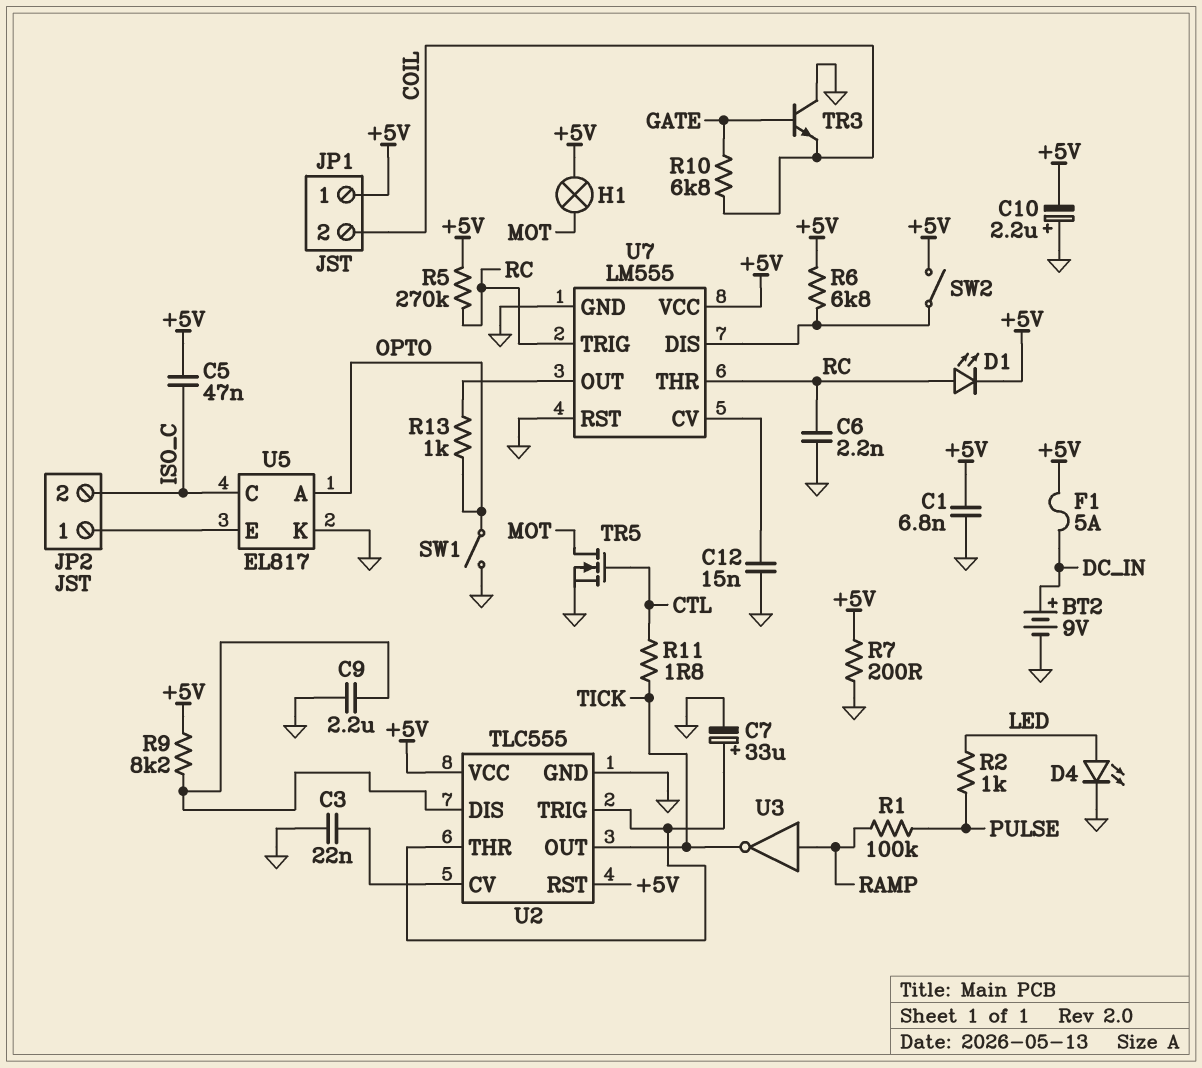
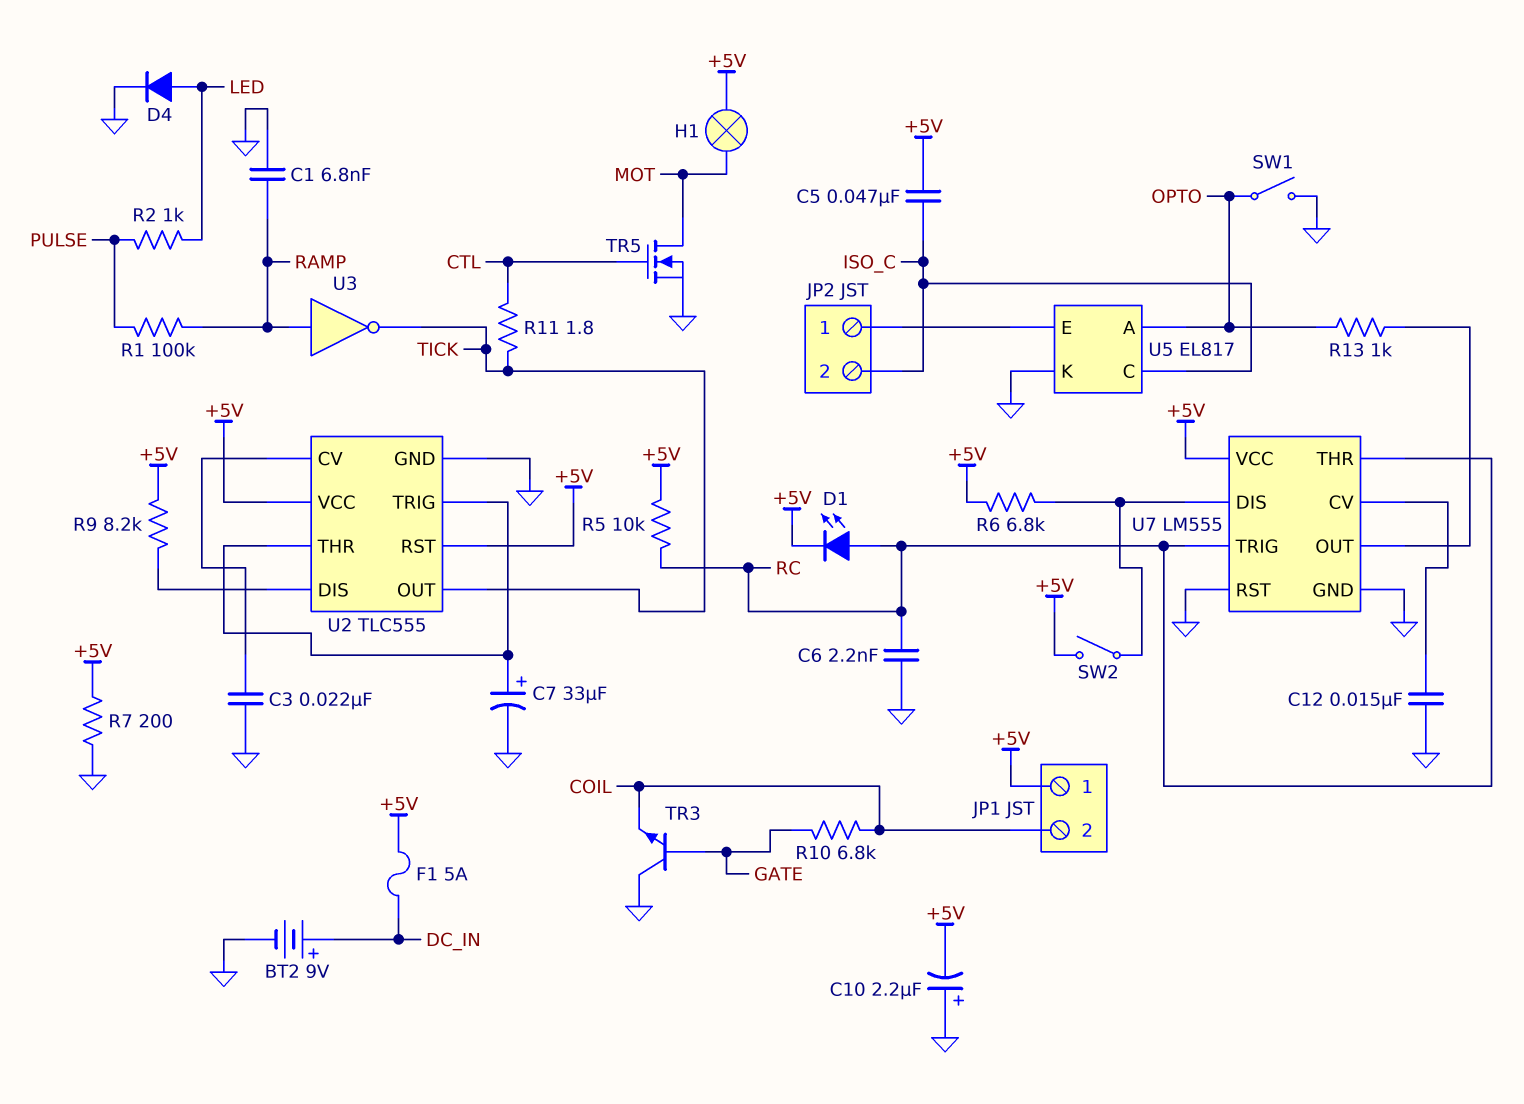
C1: 6.8nF (+5V, GND) -> 6.8nF (GND, RAMP)
C9: 2.2uF (GND, U2/DIS) -> none
D4: LED (A LED, K GND) -> diode (A LED, K GND)
R5: 270k (+5V, RC) -> 10k (+5V, RC)

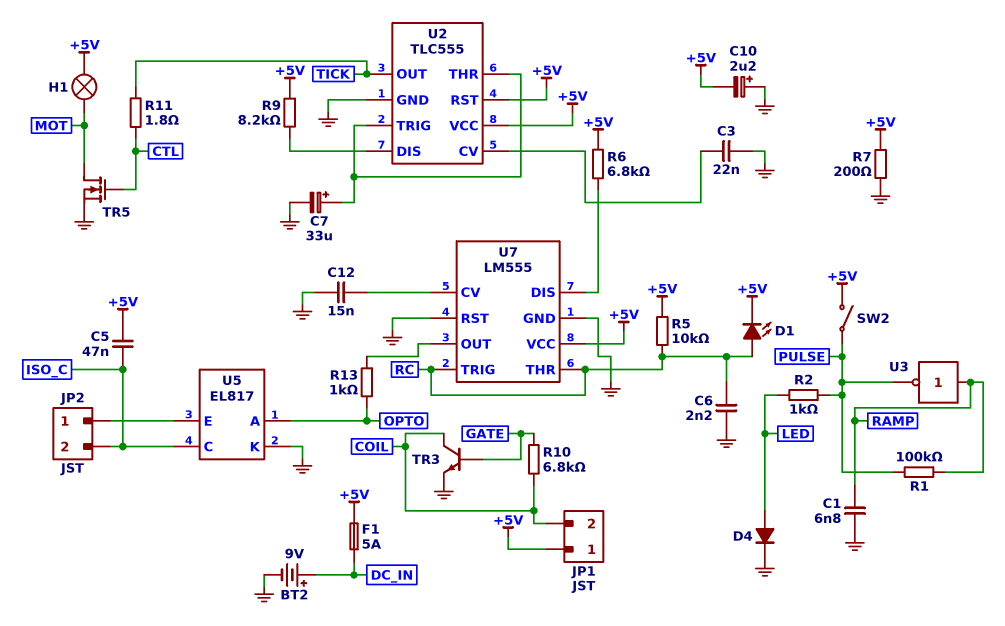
SW1: switch (GND, OPTO) -> none
SW2: switch (+5V, U7/DIS) -> switch (+5V, PULSE)
TR3: NPN (B GATE, C GND, E COIL) -> NPN (B GATE, C COIL, E GND)
U3: NOT (in RAMP, out TICK) -> NOT (in RAMP, out PULSE)

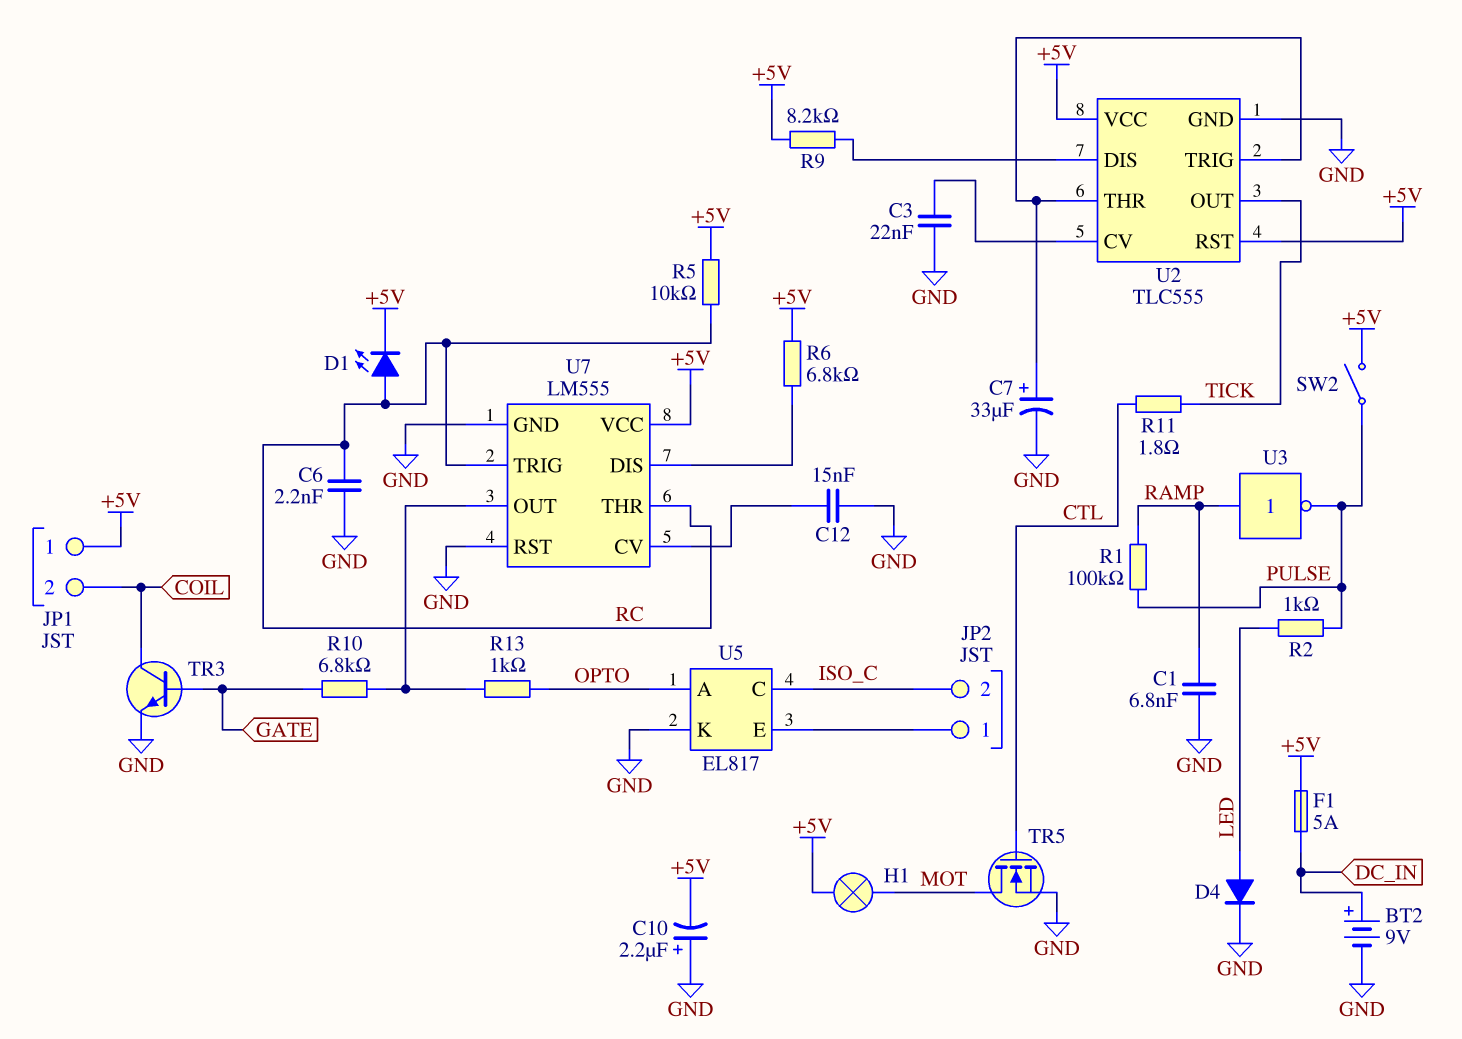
C5: 47nF (+5V, ISO_C) -> none
R7: 200 (+5V, GND) -> none
R10: 6.8k (COIL, GATE) -> 6.8k (GATE, U7/OUT)

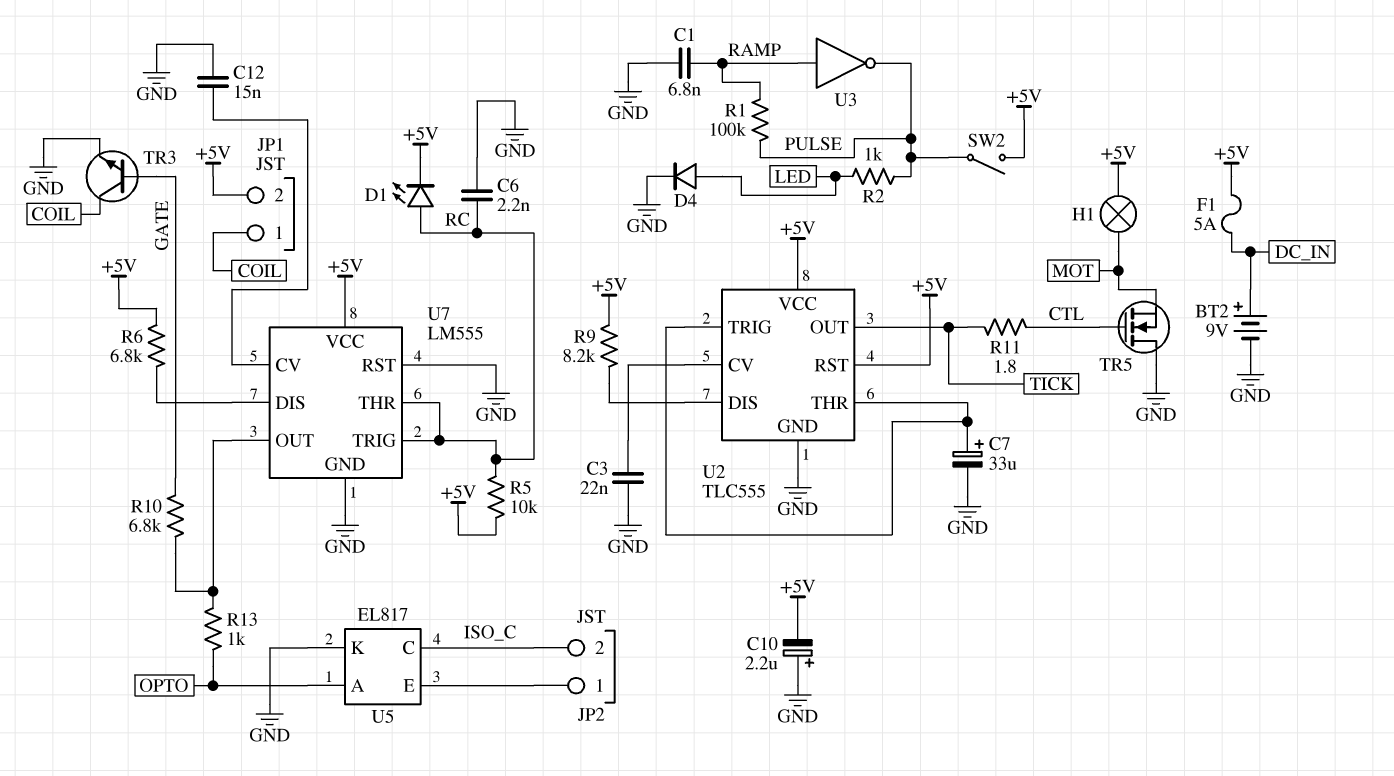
JP1 pin 1: +5V -> COIL
JP1 pin 2: COIL -> +5V
TR5: NMOS (G CTL, D MOT, S GND) -> NMOS (G CTL, D GND, S MOT)

